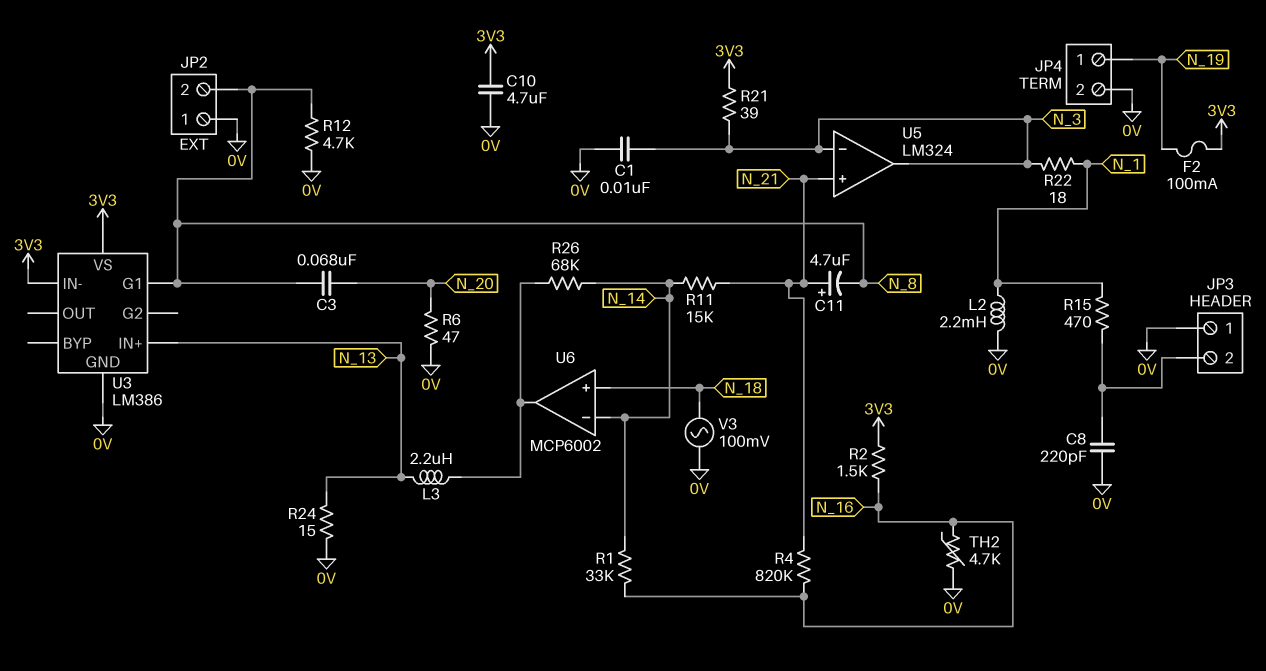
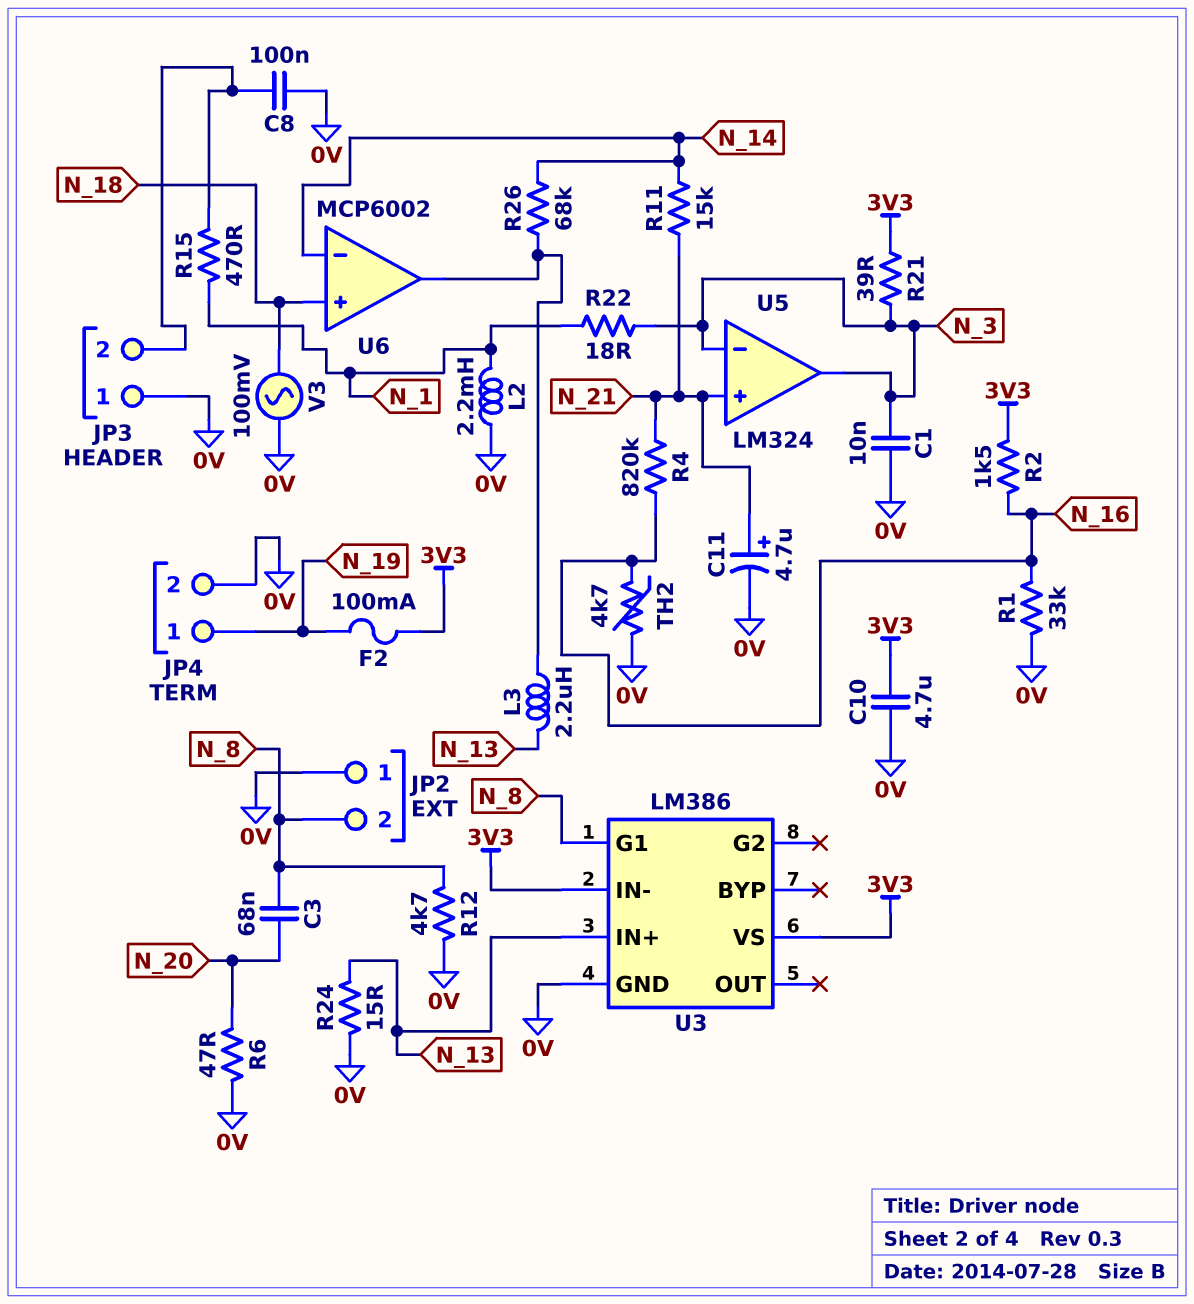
C8: 220pF (0V, JP3/2) -> 100nF (0V, JP3/2)
C11: 4.7uF (plus N_21, minus N_8) -> 4.7uF (plus N_21, minus 0V)
R1: 33k (N_14, N_16) -> 33k (0V, N_16)

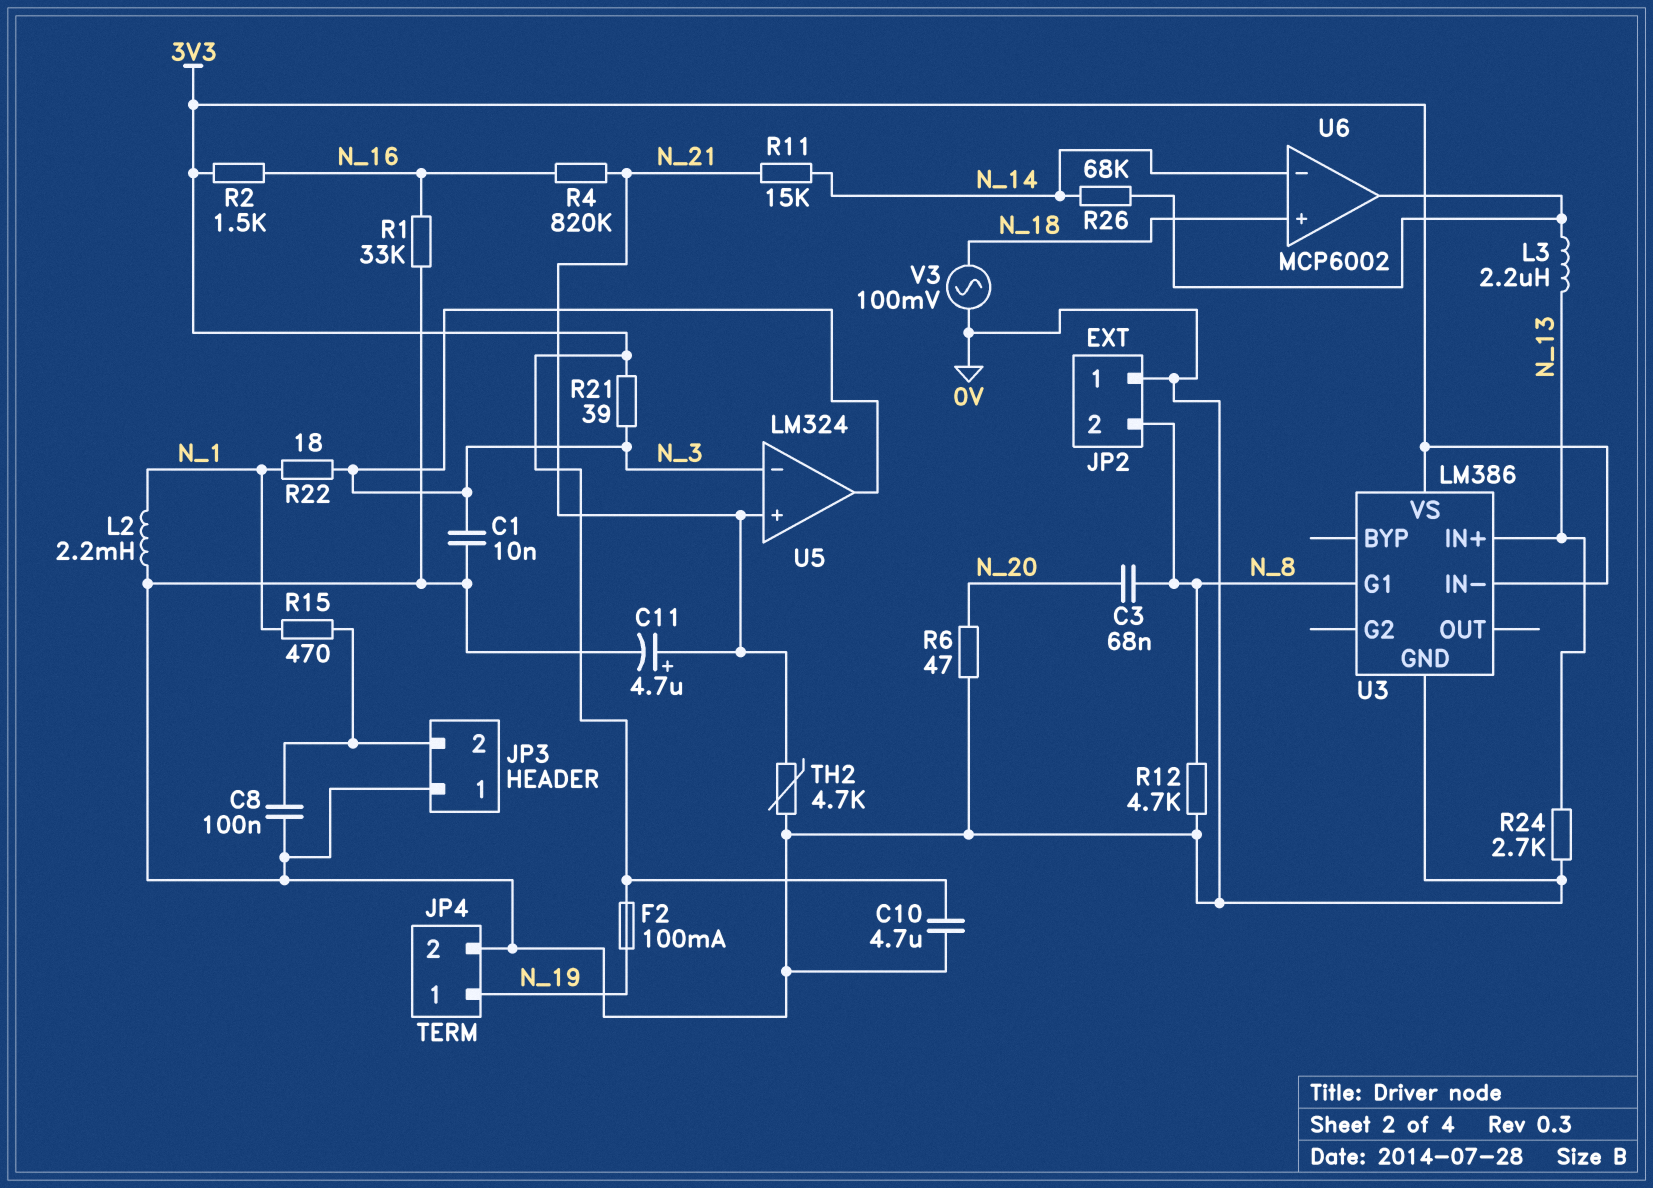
R24: 15 (0V, N_13) -> 2.7k (0V, N_13)
TH2: 4.7k (0V, N_16) -> 4.7k (0V, N_21)

